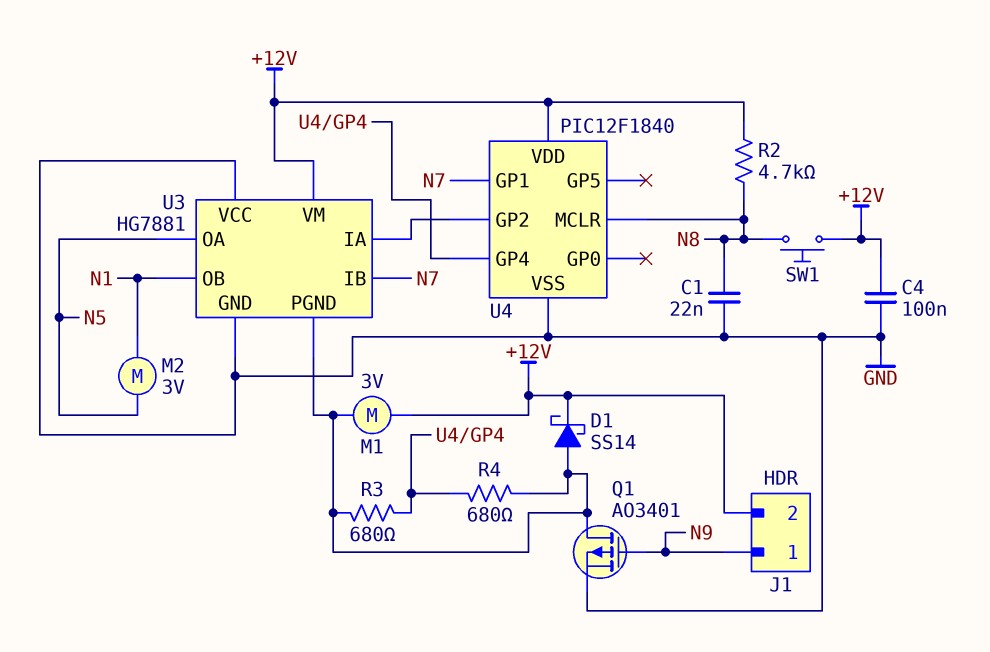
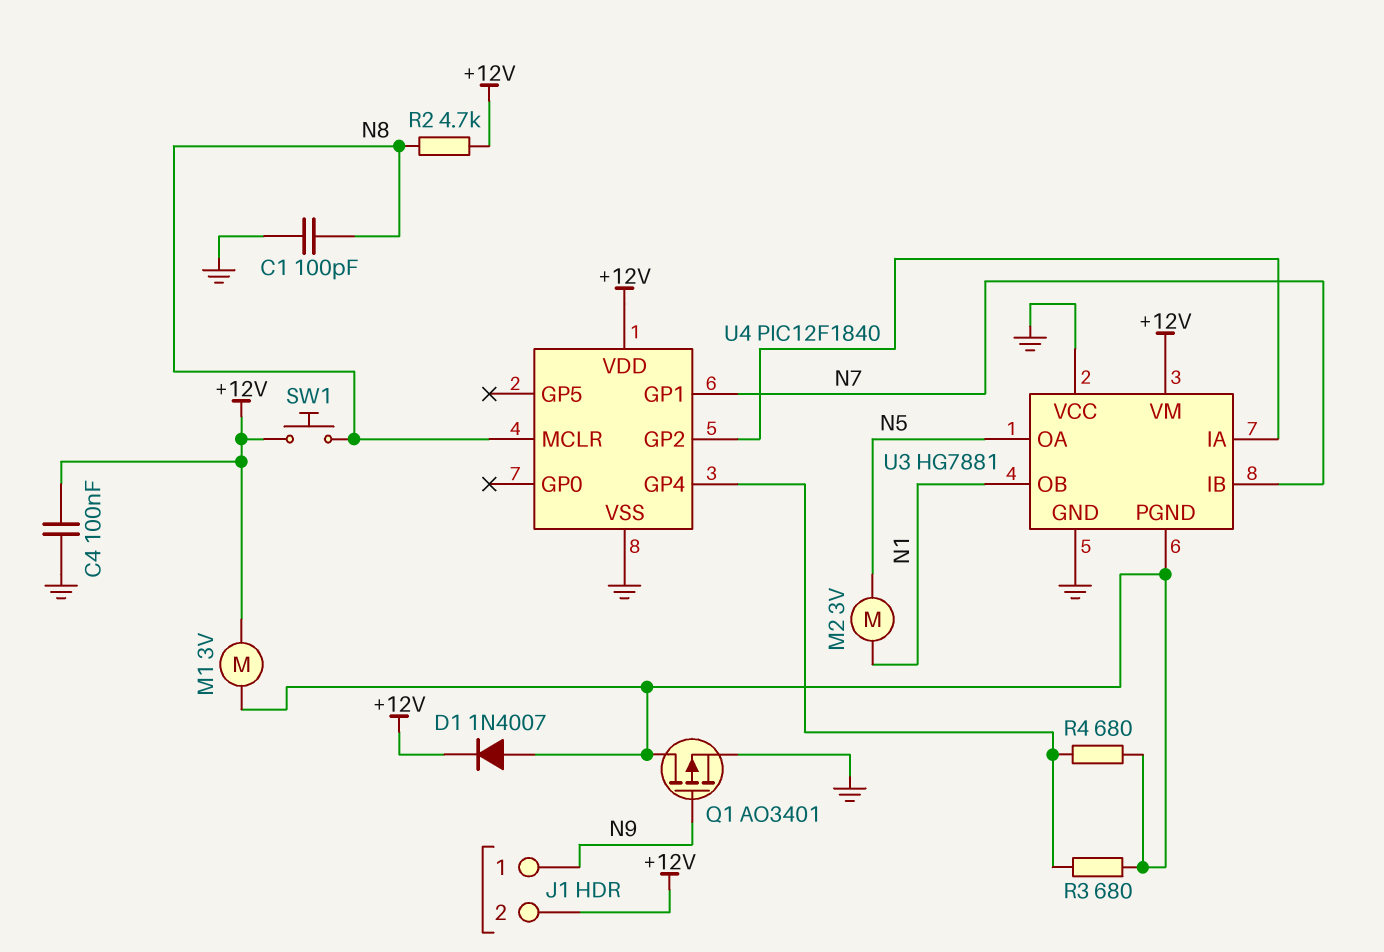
C1: 22nF (GND, N8) -> 100pF (GND, N8)
D1: schottky SS14 (A U3/PGND, K +12V) -> diode 1N4007 (A U3/PGND, K +12V)

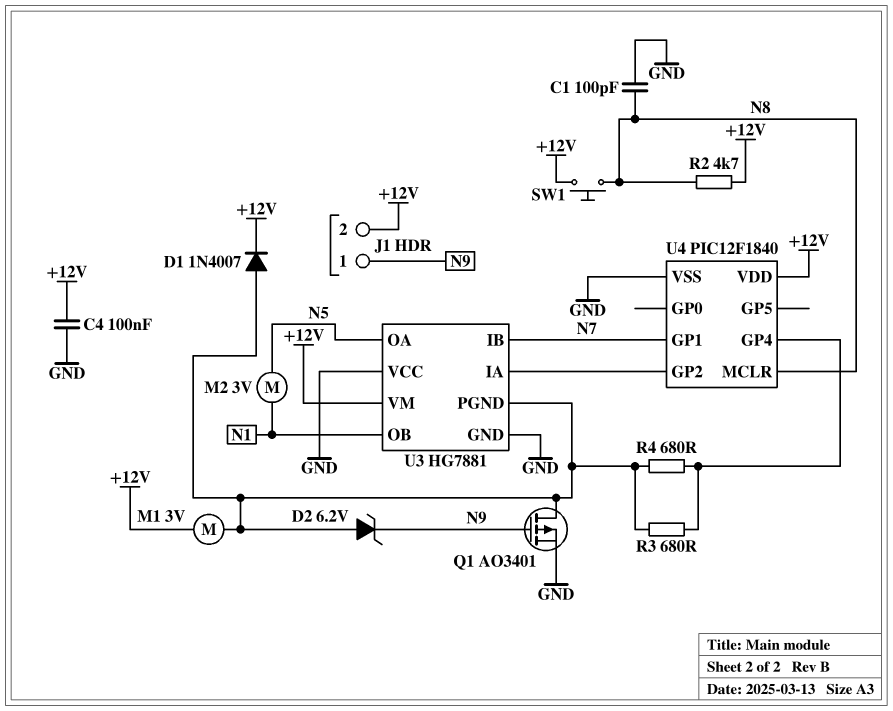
D2: none -> zener 6.2V (A U3/PGND, K N9)

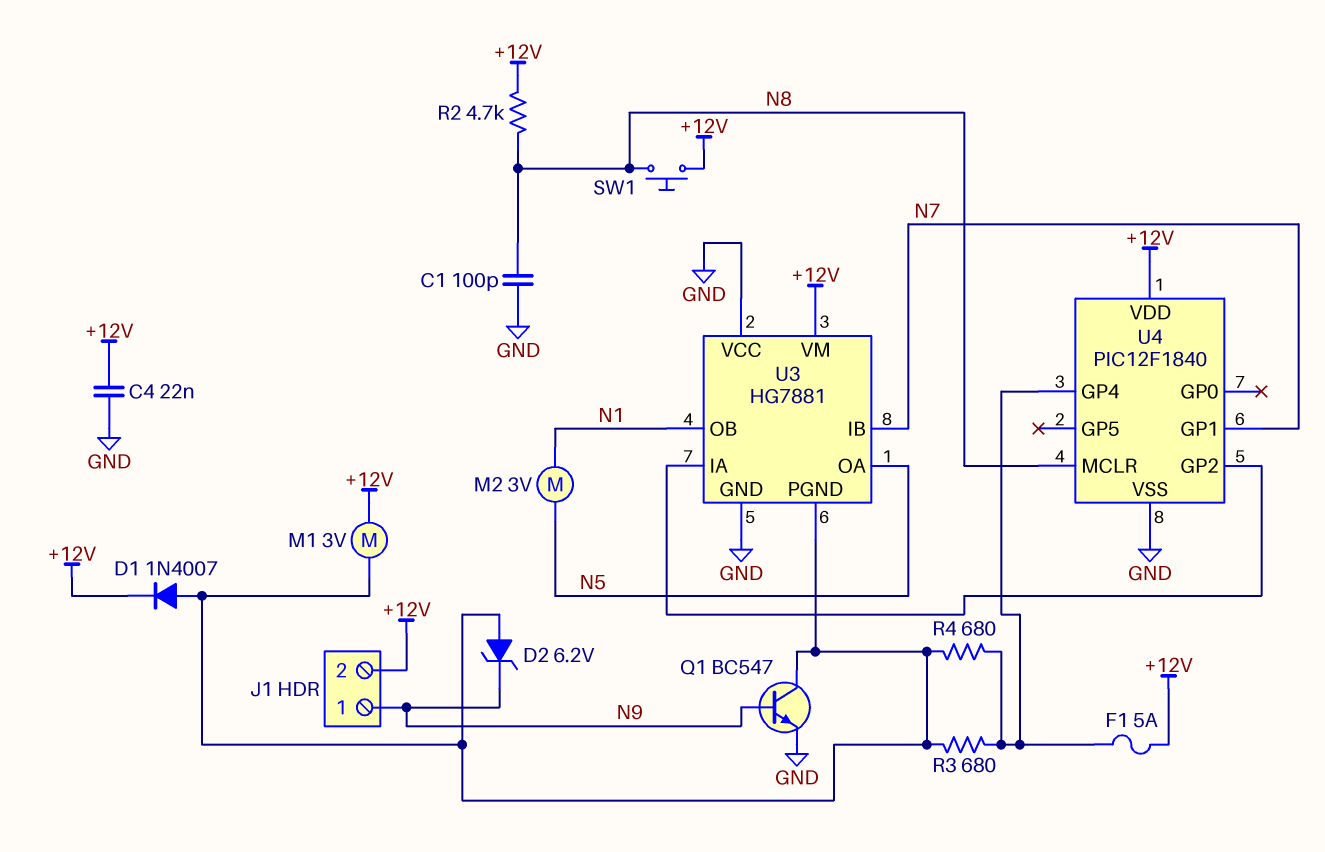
C4: 100nF (+12V, GND) -> 22nF (+12V, GND)
F1: none -> 5A (+12V, U4/GP4)
Q1: PMOS AO3401 (G N9, D U3/PGND, S GND) -> NPN BC547 (B N9, C U3/PGND, E GND)

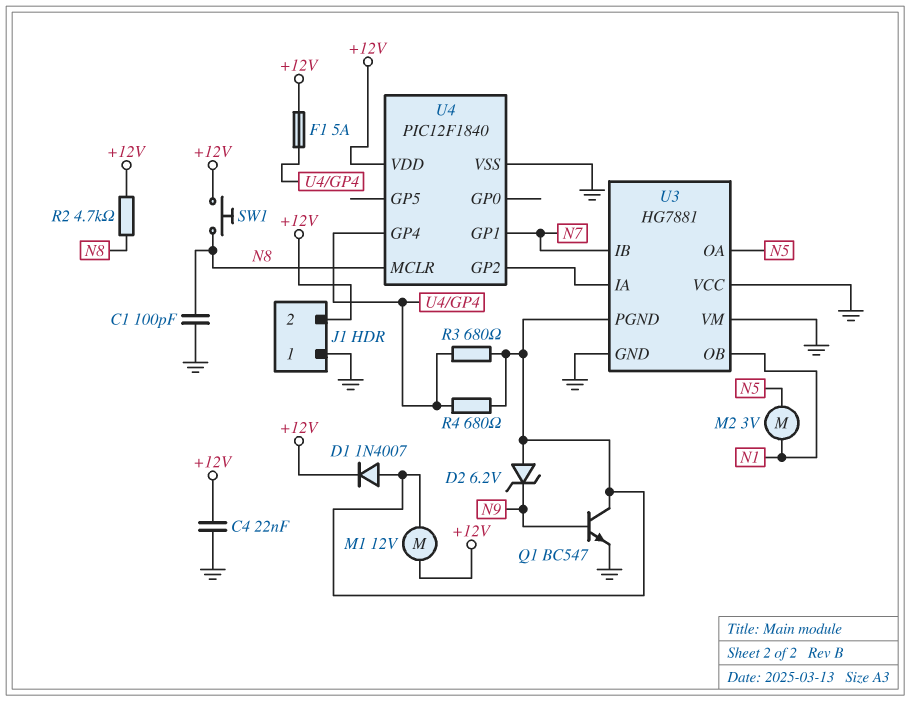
J1 pin 1: N9 -> GND
M1: motor 3V (+12V, U3/PGND) -> motor 12V (+12V, U3/PGND)
U3 pin VM: +12V -> GND

